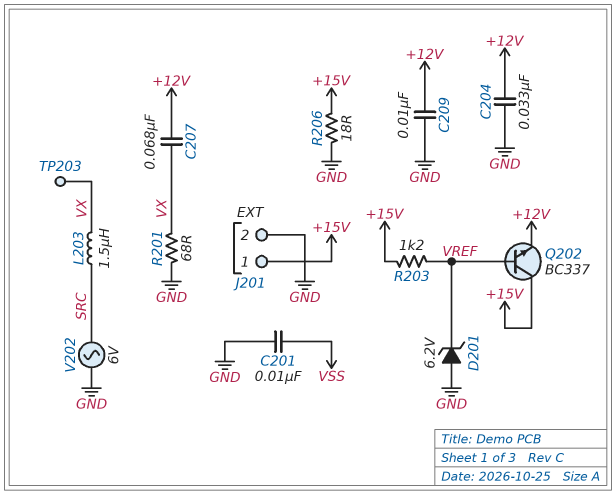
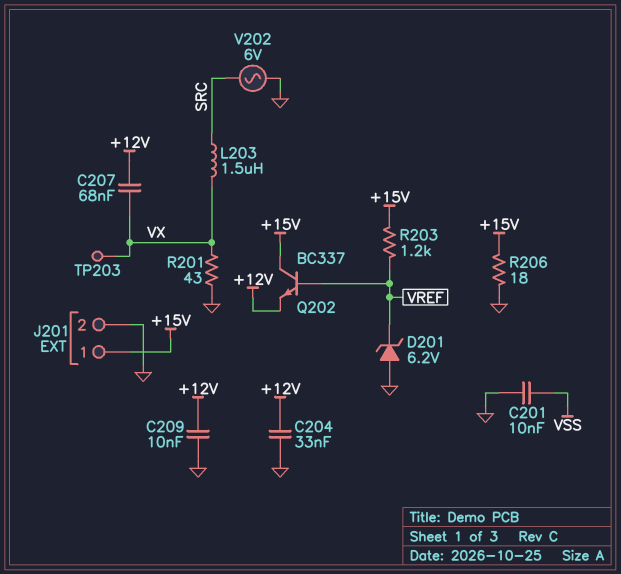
R201: 68 (GND, VX) -> 43 (GND, VX)

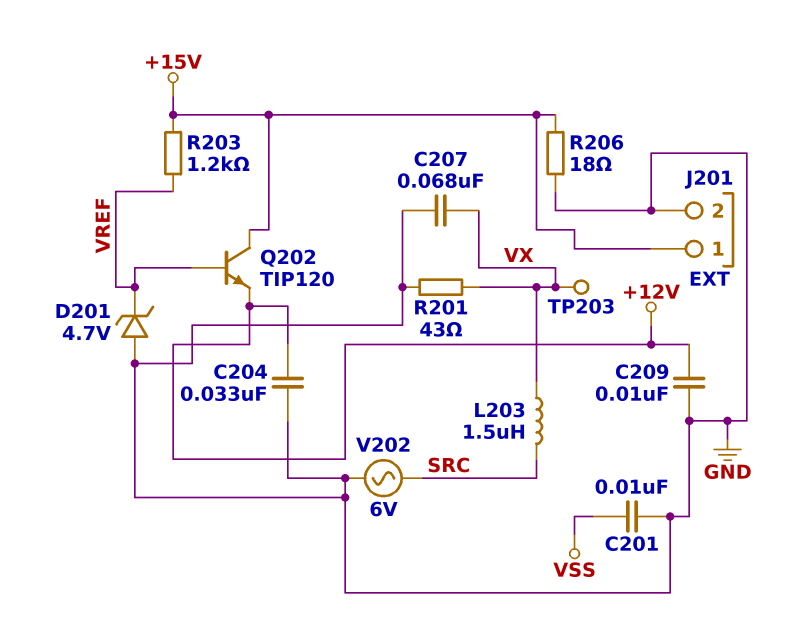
C207: 68nF (+12V, VX) -> 68nF (GND, VX)
D201: zener 6.2V (A GND, K VREF) -> zener 4.7V (A GND, K VREF)
Q202: NPN BC337 (B VREF, C +15V, E +12V) -> NPN TIP120 (B VREF, C +15V, E +12V)

